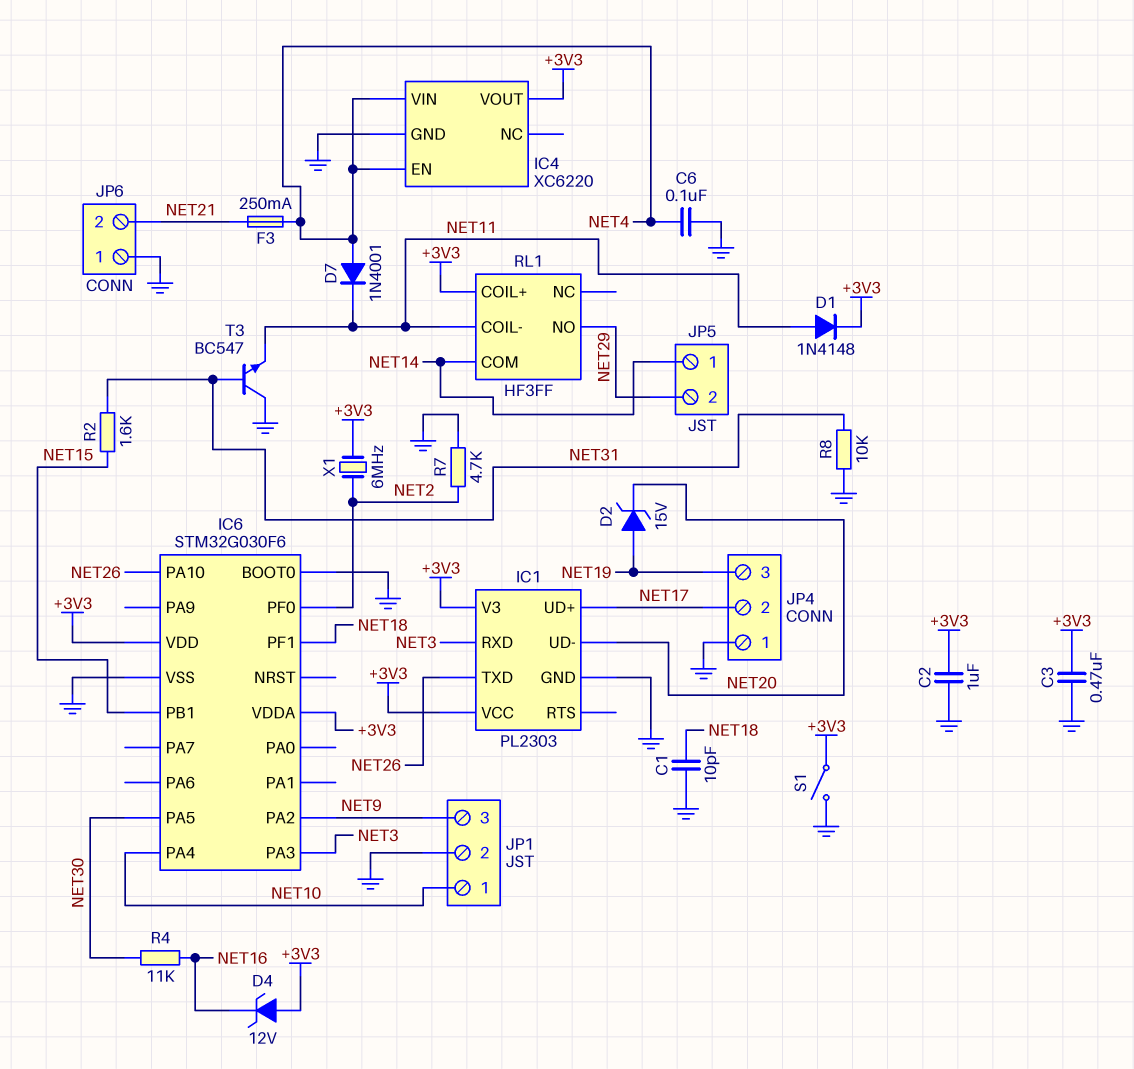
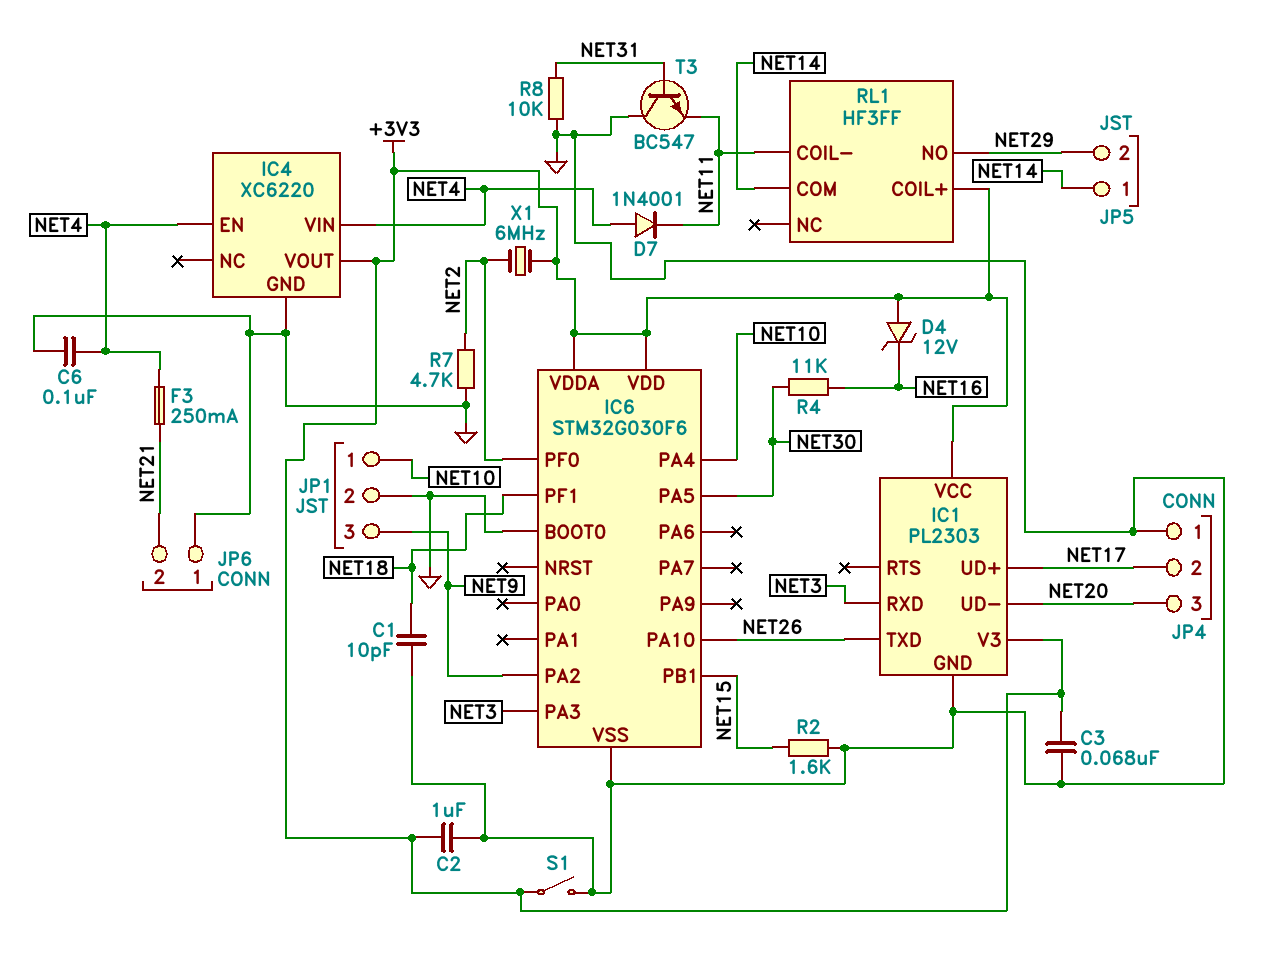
C3: 470nF (+3V3, GND) -> 68nF (+3V3, GND)
D1: diode 1N4148 (A NET11, K +3V3) -> none
D2: zener 15V (A NET19, K NET20) -> none
JP4 pin 3: NET19 -> NET20
R2: 1.6k (NET15, NET31) -> 1.6k (GND, NET15)

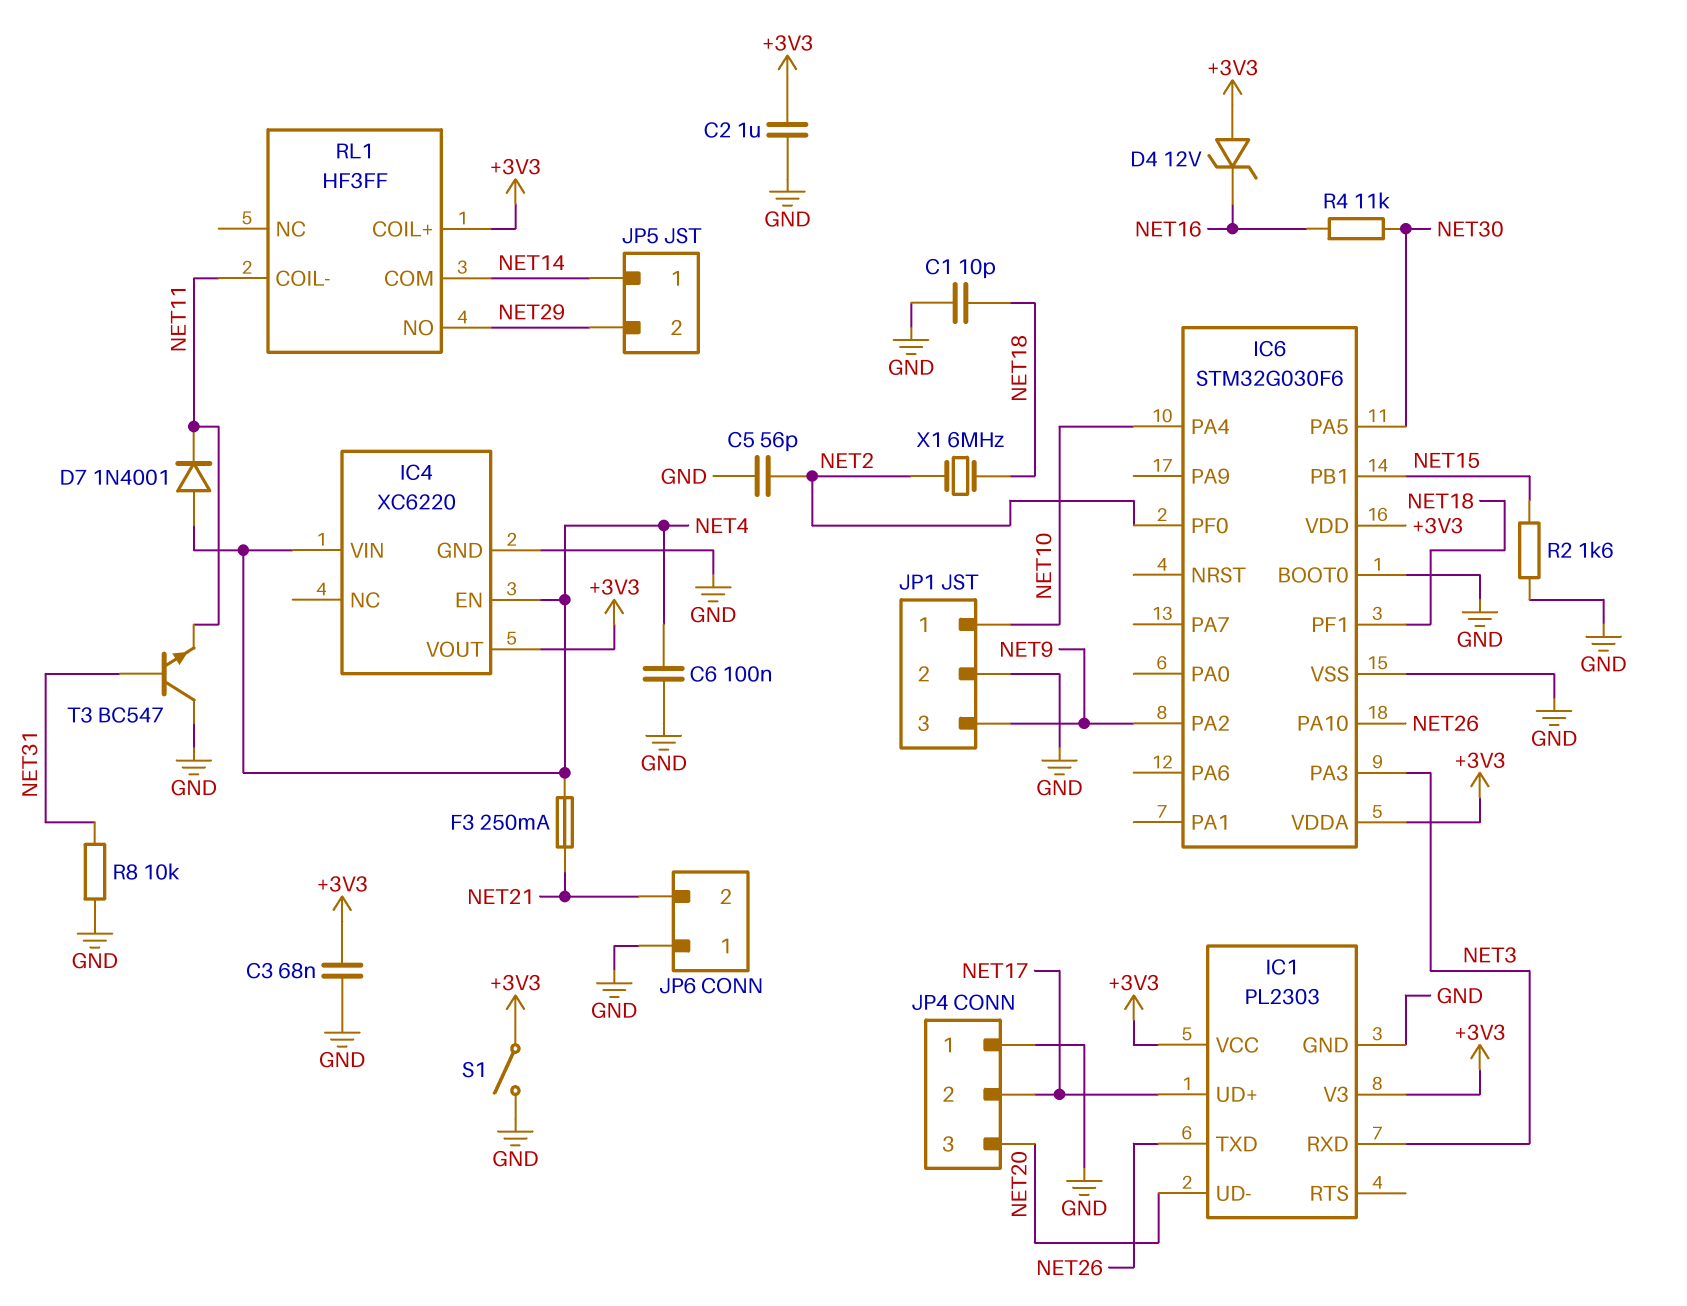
C5: none -> 56pF (GND, NET2)
R7: 4.7k (GND, NET2) -> none
X1: 6MHz (+3V3, NET2) -> 6MHz (NET2, NET18)

